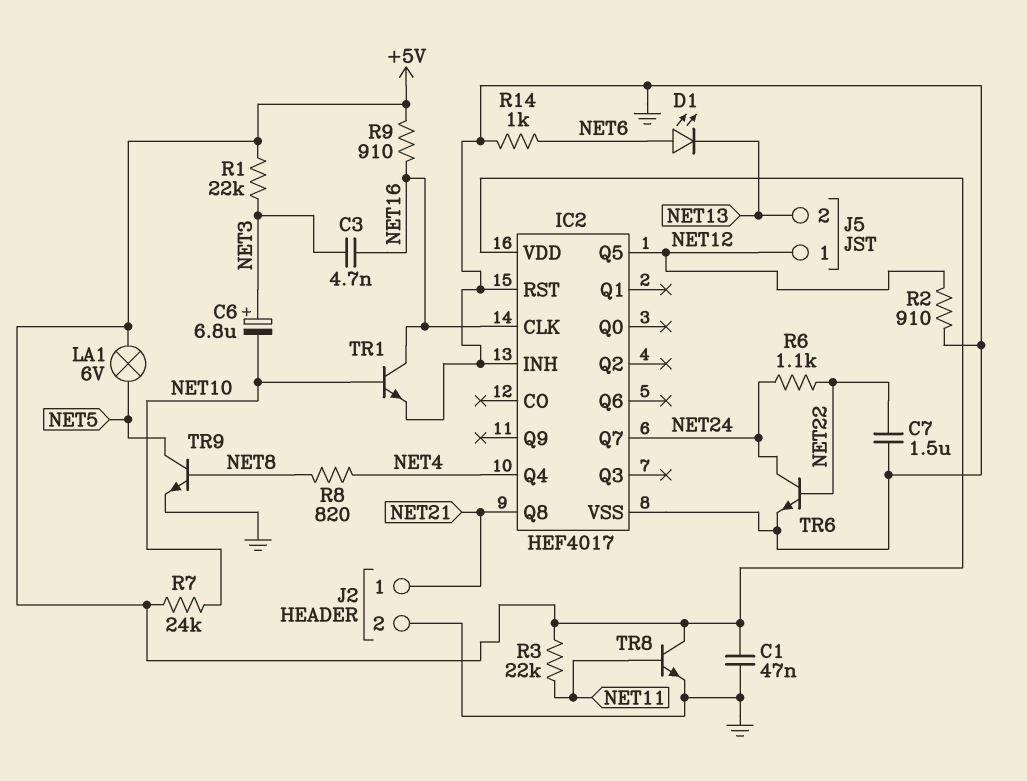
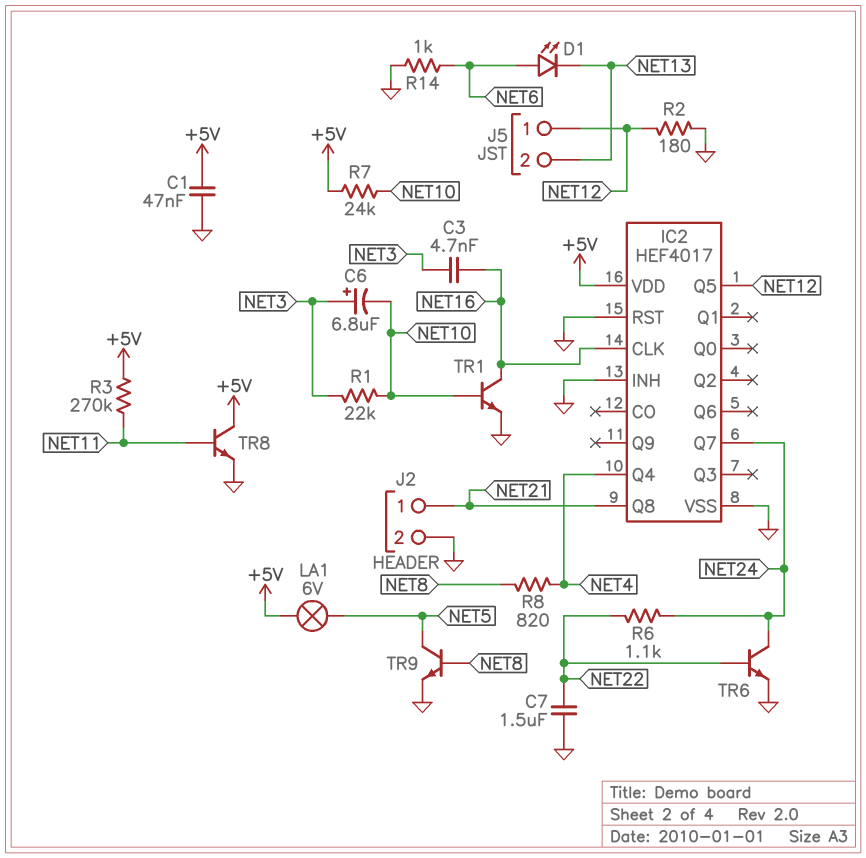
R1: 22k (+5V, NET3) -> 22k (NET3, NET10)
R2: 910 (GND, NET12) -> 180 (GND, NET12)
R3: 22k (+5V, NET11) -> 270k (+5V, NET11)
R9: 910 (+5V, NET16) -> none

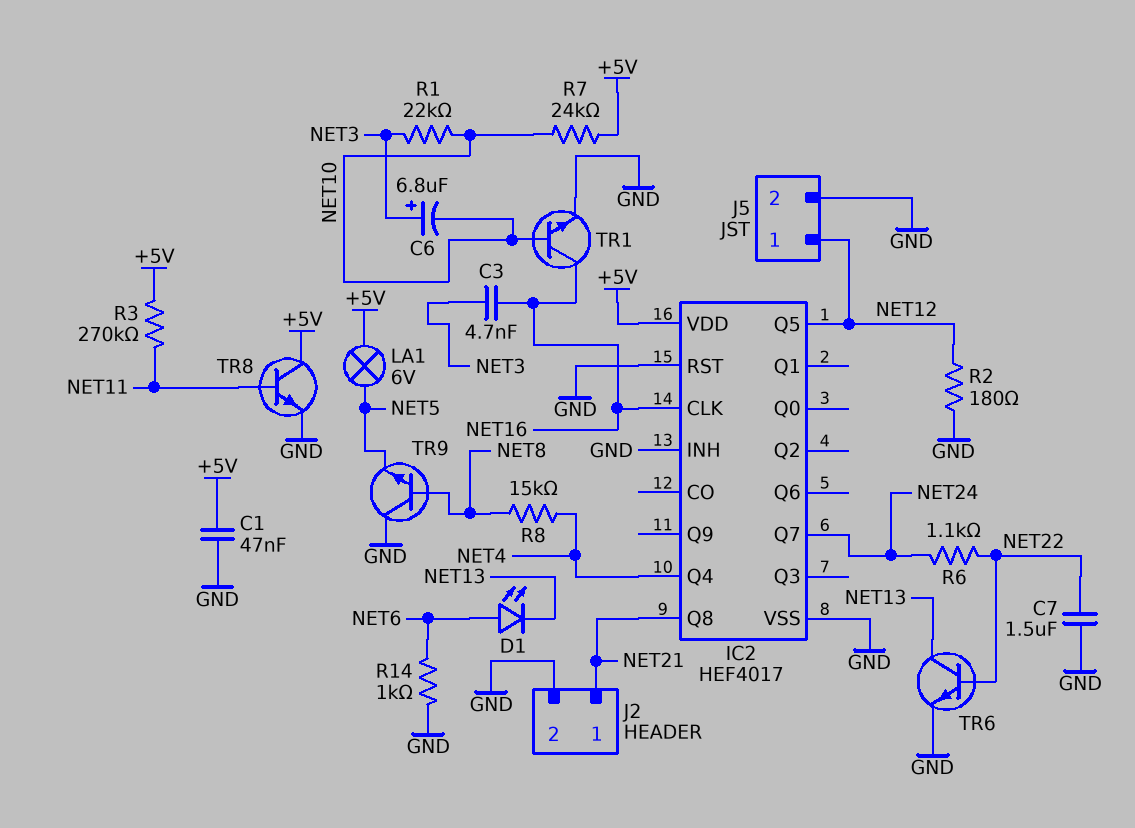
J5 pin 2: NET13 -> GND
R8: 820 (NET4, NET8) -> 15k (NET4, NET8)
TR6: NPN (B NET22, C NET24, E GND) -> NPN (B NET22, C NET13, E GND)
TR9: NPN (B NET8, C NET5, E GND) -> NPN (B NET8, C GND, E NET5)

